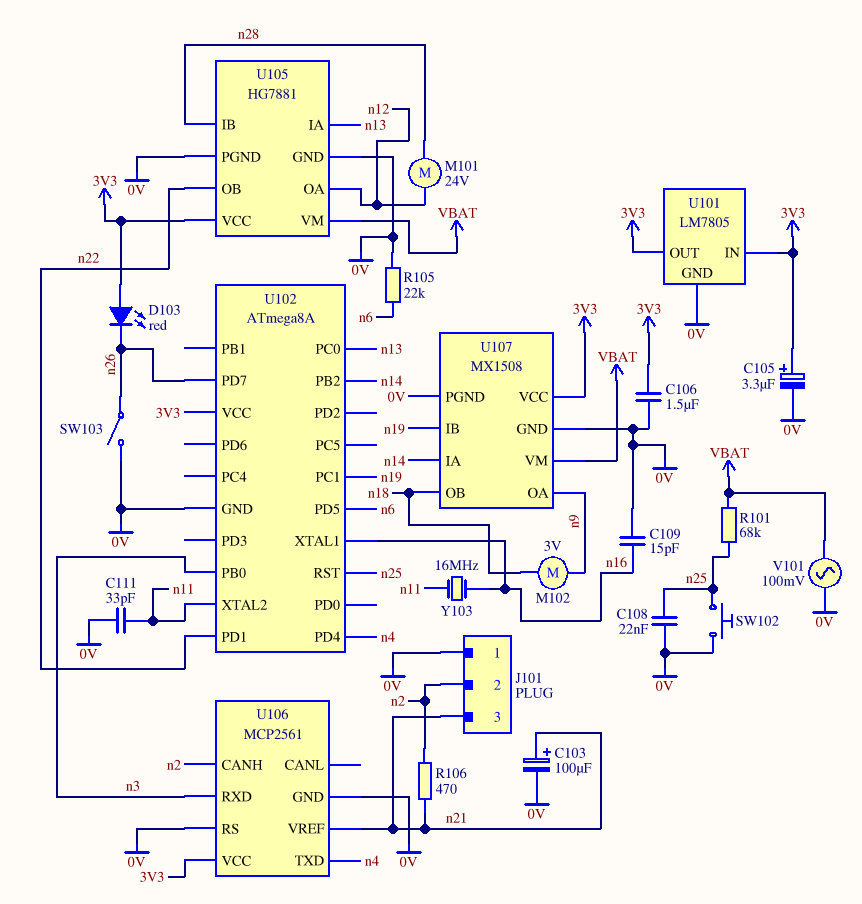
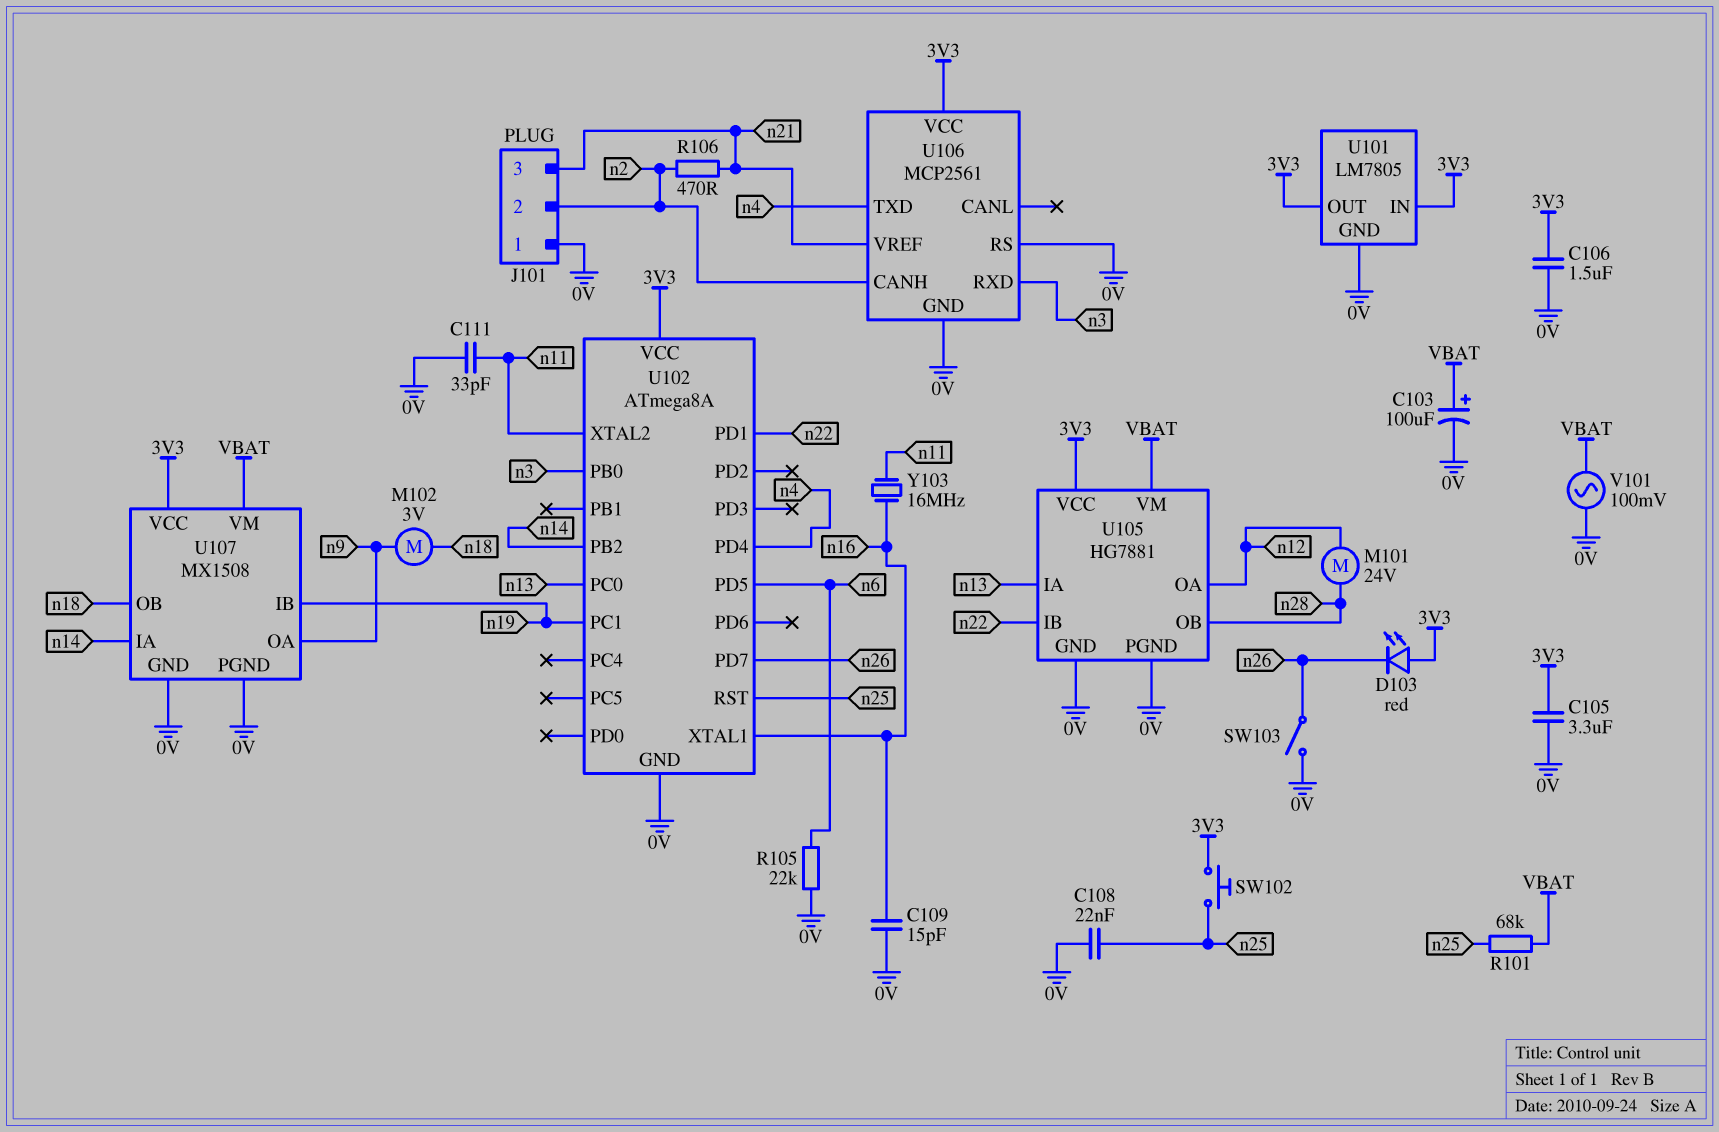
C103: 100uF (plus n21, minus 0V) -> 100uF (plus VBAT, minus 0V)
C105: 3.3uF (plus 3V3, minus 0V) -> 3.3uF (0V, 3V3)
SW102: button (0V, n25) -> button (3V3, n25)
U105 pin IB: n28 -> n22
U105 pin OB: n22 -> n28

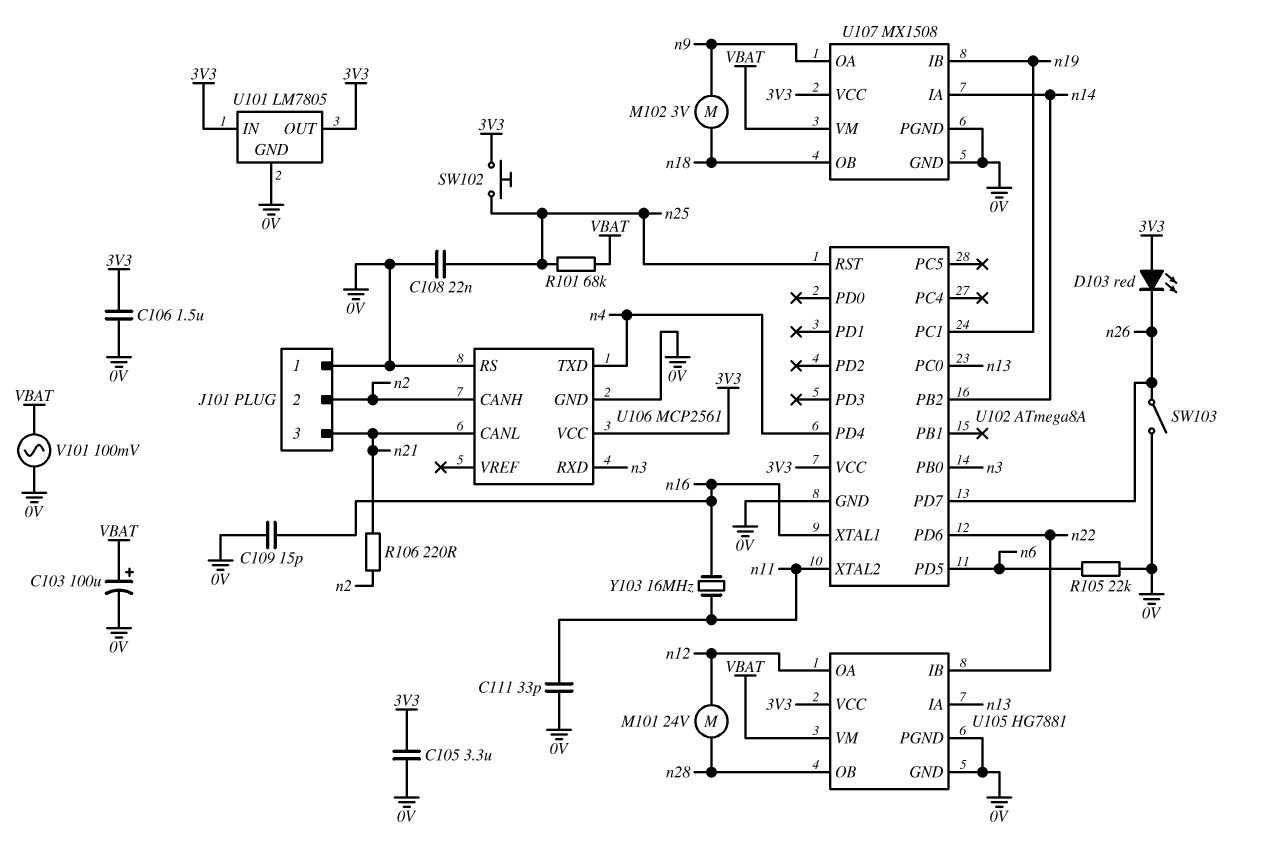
R106: 470 (n2, n21) -> 220 (n2, n21)
U102 pin PD1: n22 -> none
U102 pin PD6: none -> n22
U106 pin CANL: none -> n21
U106 pin VREF: n21 -> none

